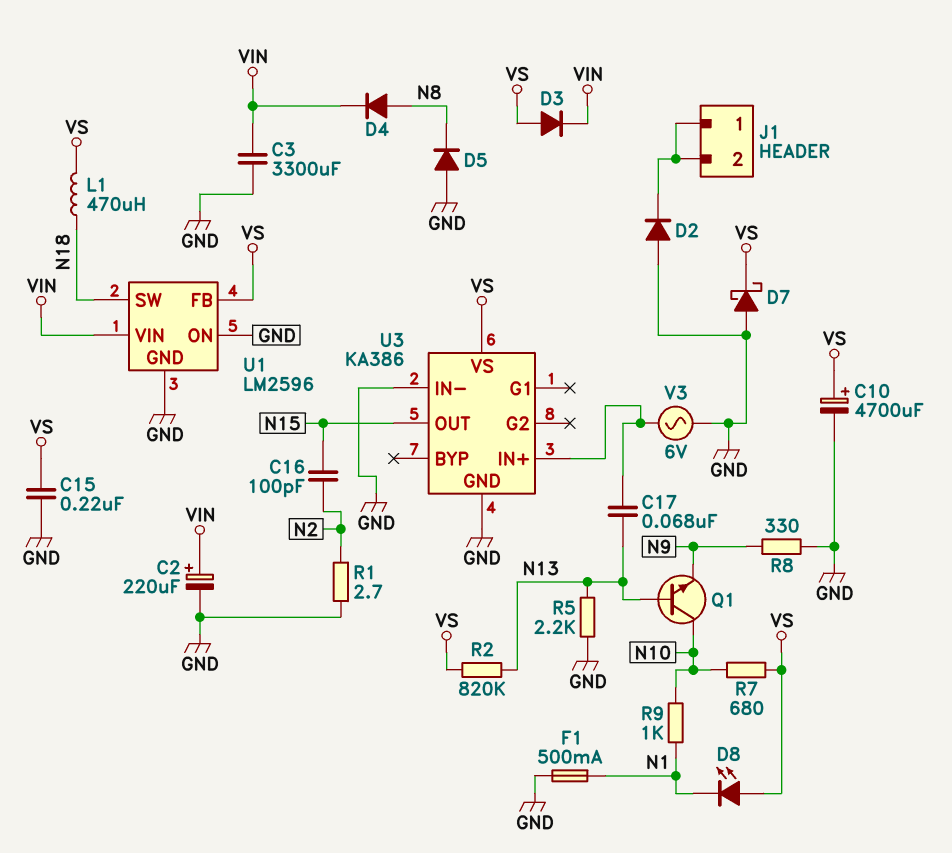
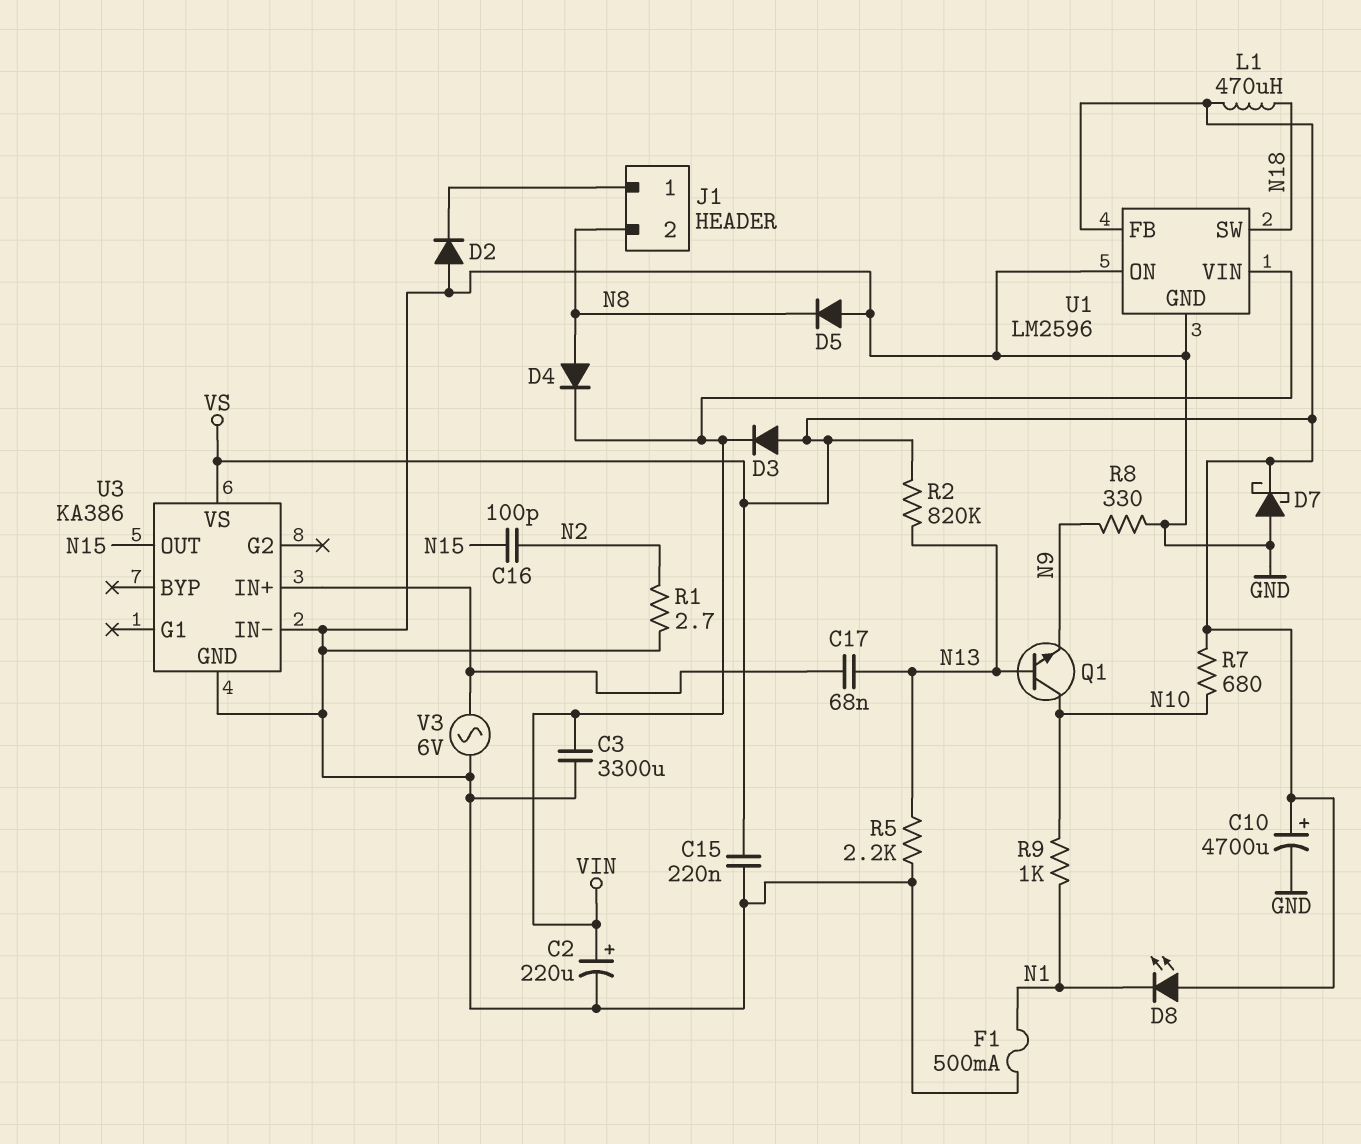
J1 pin 2: J1/1 -> N8

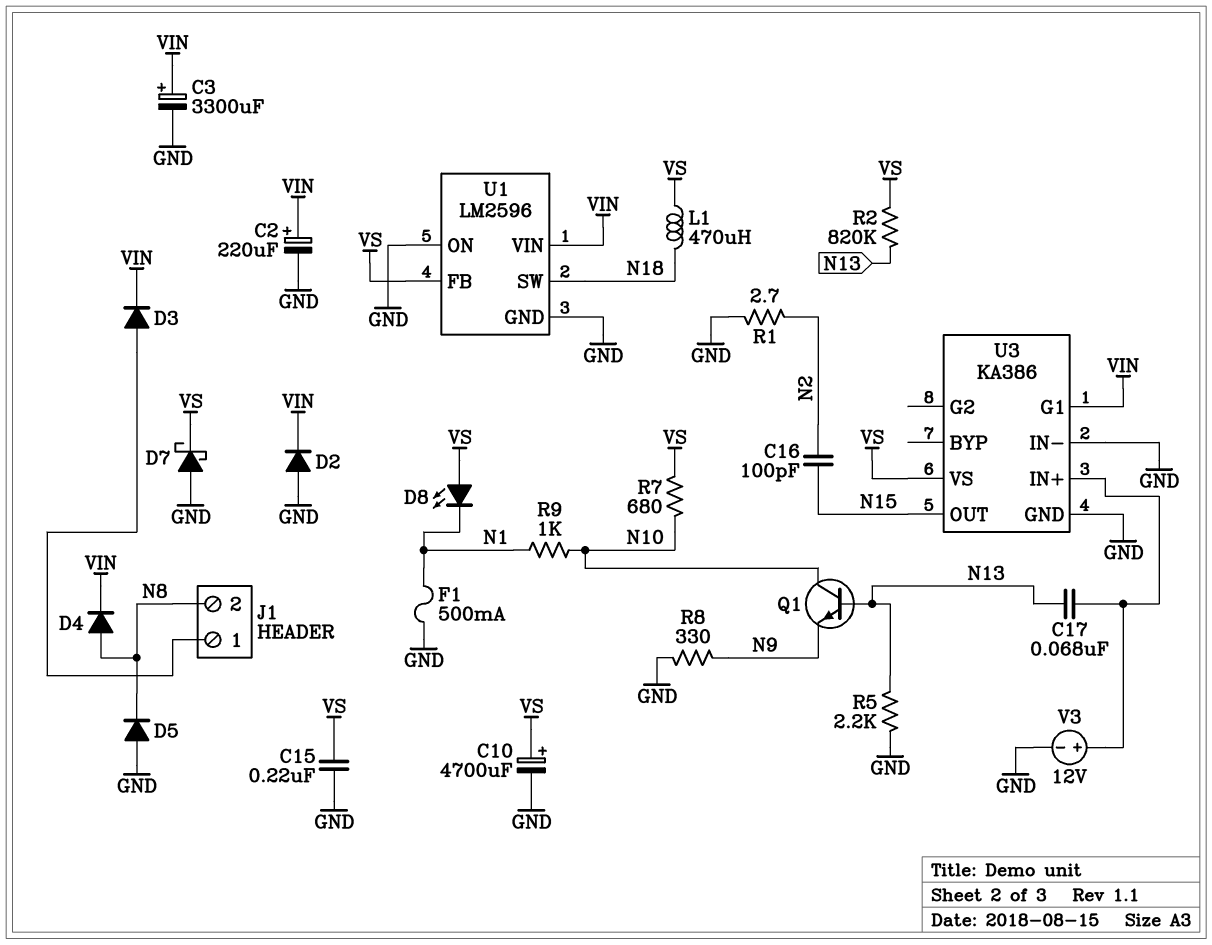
C3: 3300uF (GND, VIN) -> 3300uF (plus VIN, minus GND)
D2: diode (A GND, K J1/1) -> diode (A GND, K VIN)
D3: diode (A VS, K VIN) -> diode (A J1/1, K VIN)
U3 pin G1: none -> VIN
V3: AC 6V (GND, U3/IN+) -> 12V (plus U3/IN+, minus GND)

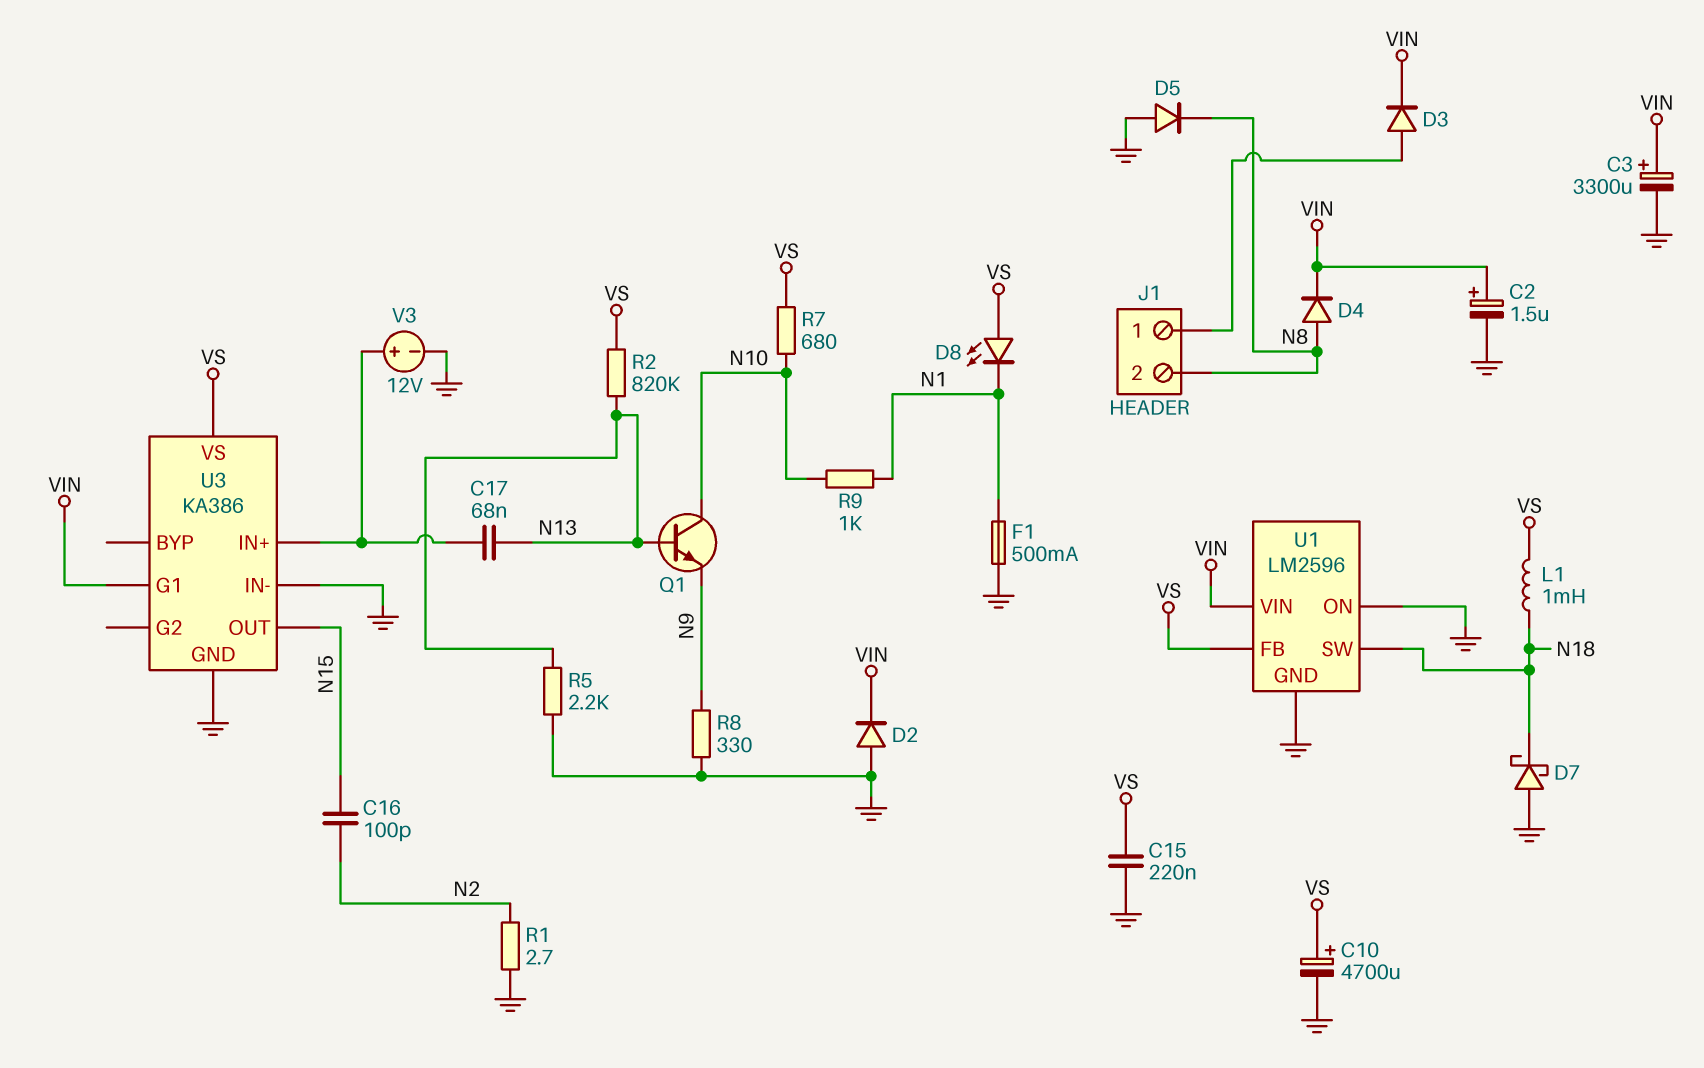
C2: 220uF (plus VIN, minus GND) -> 1.5uF (plus VIN, minus GND)
D7: schottky (A GND, K VS) -> schottky (A GND, K N18)
L1: 470uH (N18, VS) -> 1mH (N18, VS)

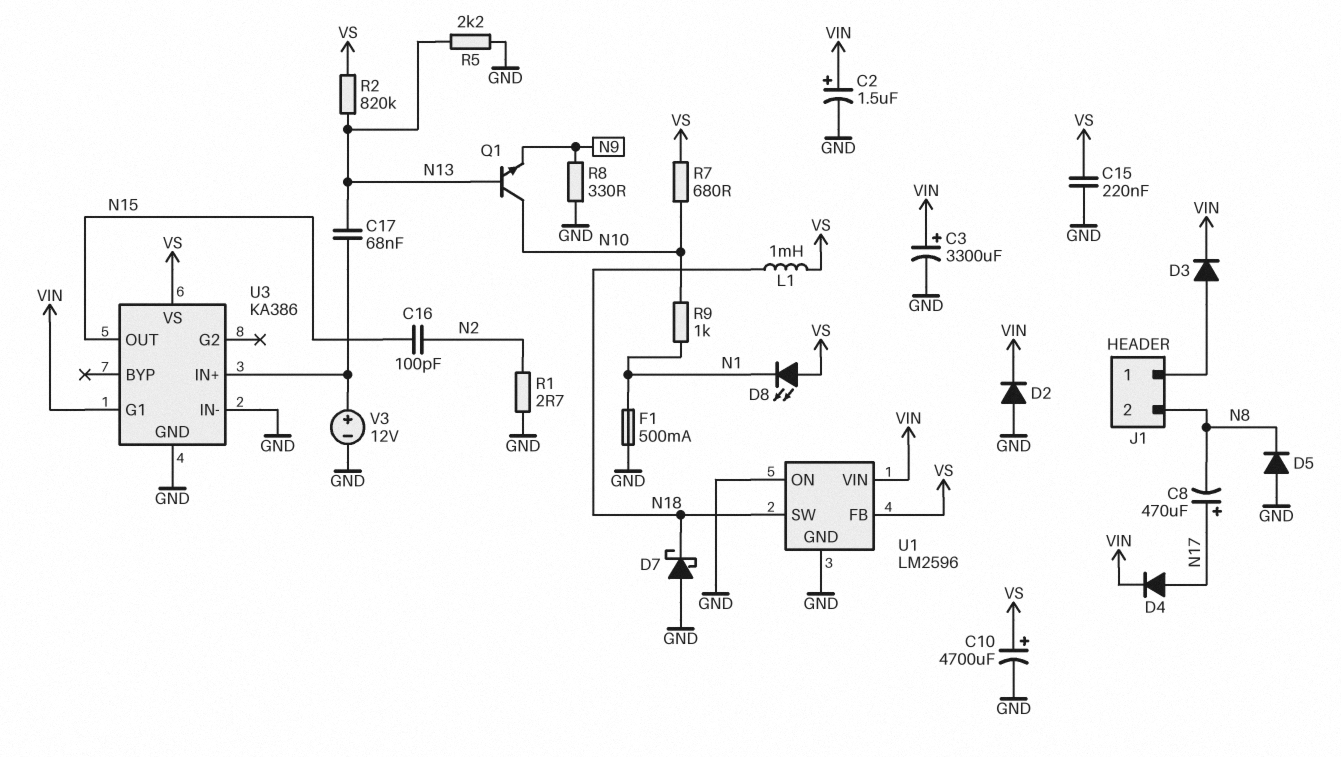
C8: none -> 470uF (plus N17, minus N8)
D4: diode (A N8, K VIN) -> diode (A N17, K VIN)

